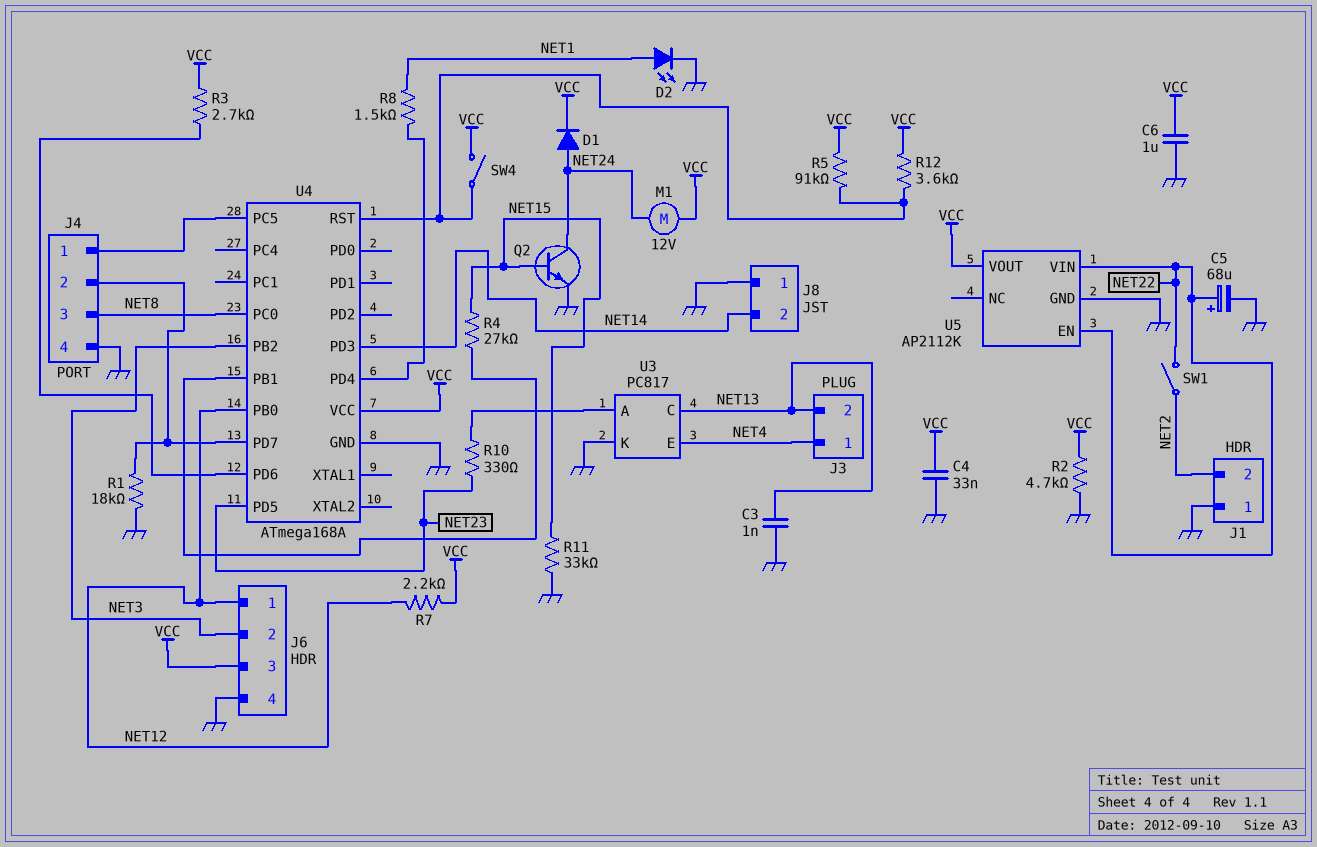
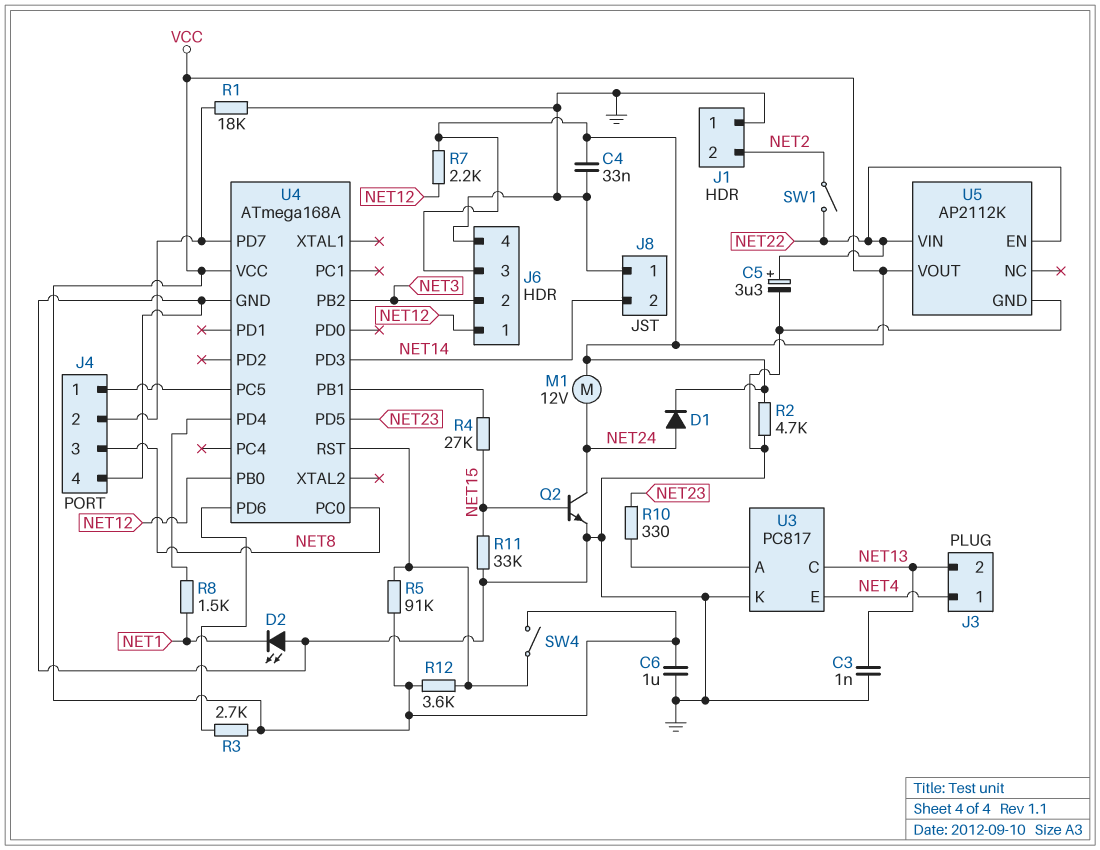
C5: 68uF (plus NET22, minus GND) -> 3.3uF (plus NET22, minus GND)
D2: LED (A NET1, K GND) -> LED (A GND, K NET1)

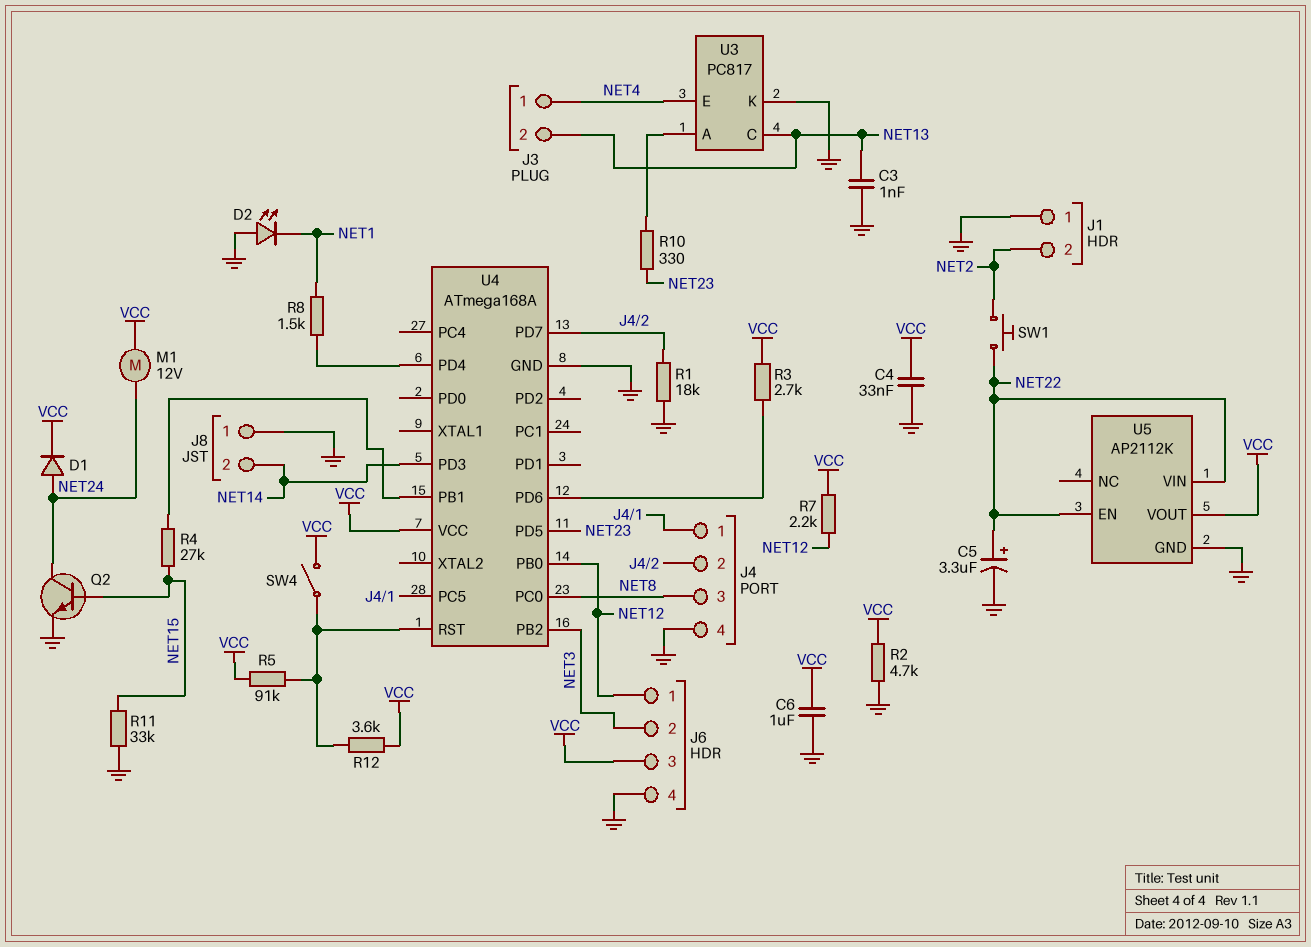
SW1: switch (NET2, NET22) -> button (NET2, NET22)

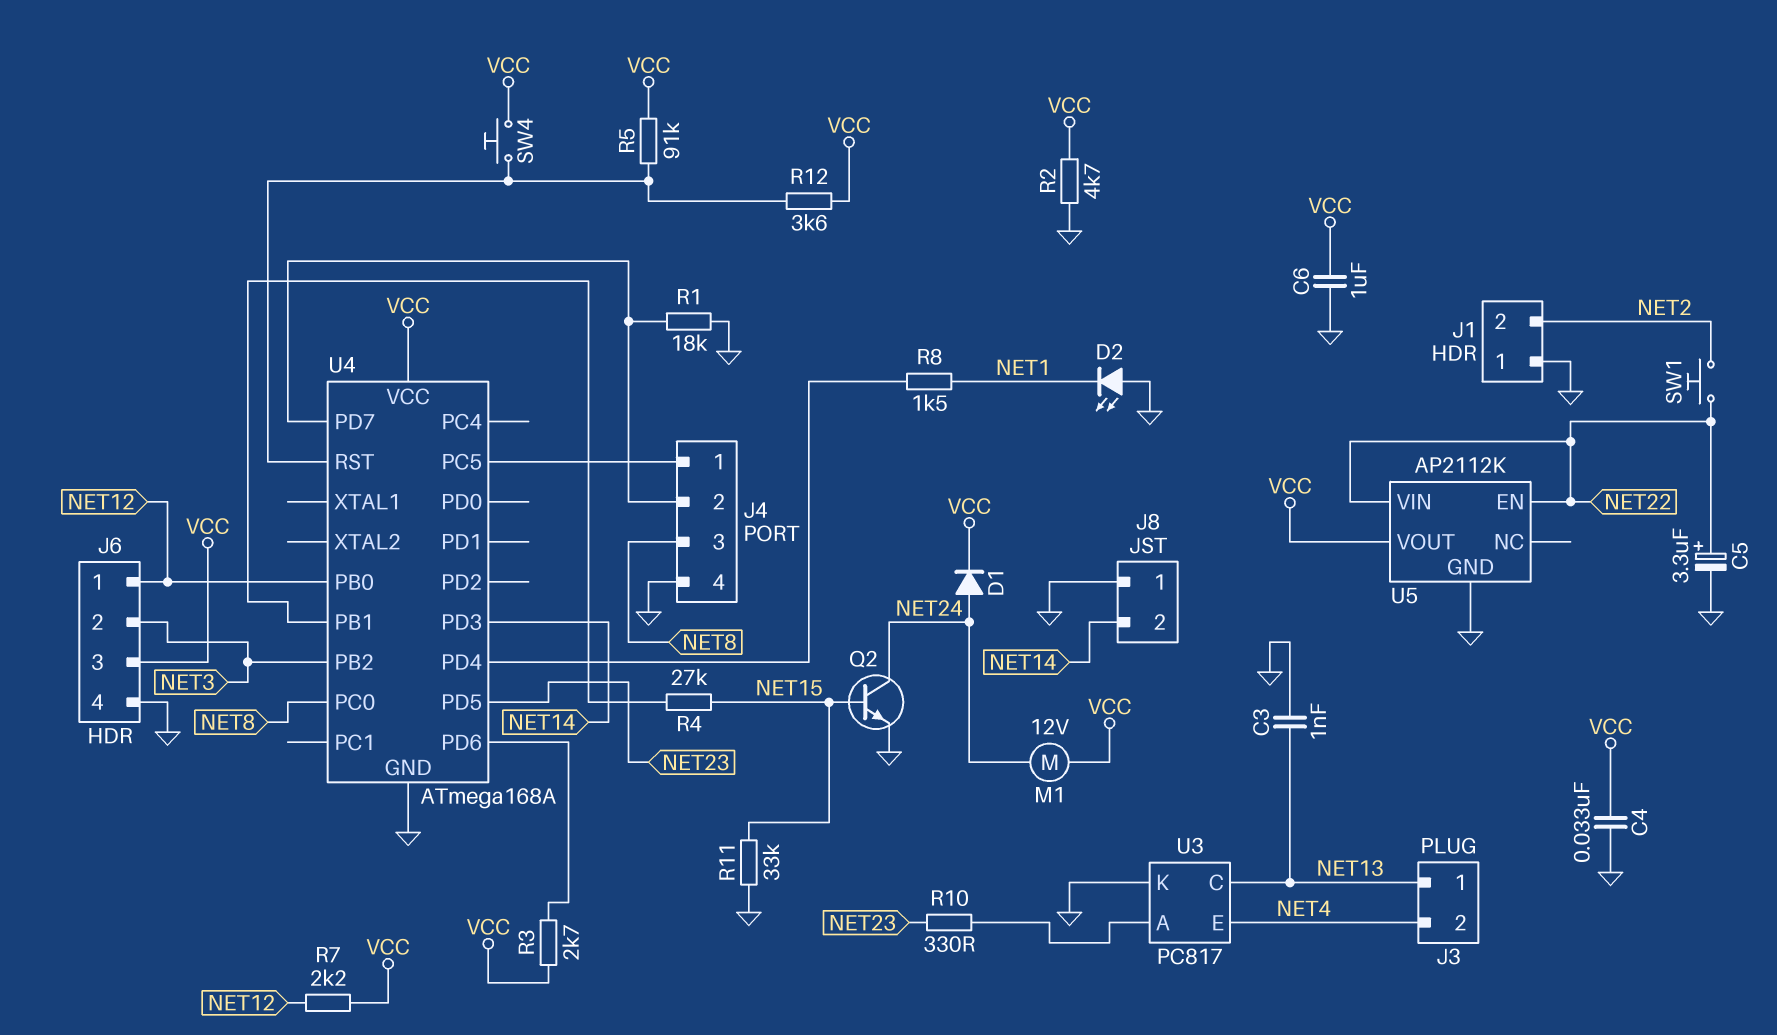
J3 pin 1: NET4 -> NET13
J3 pin 2: NET13 -> NET4
SW4: switch (U4/RST, VCC) -> button (U4/RST, VCC)

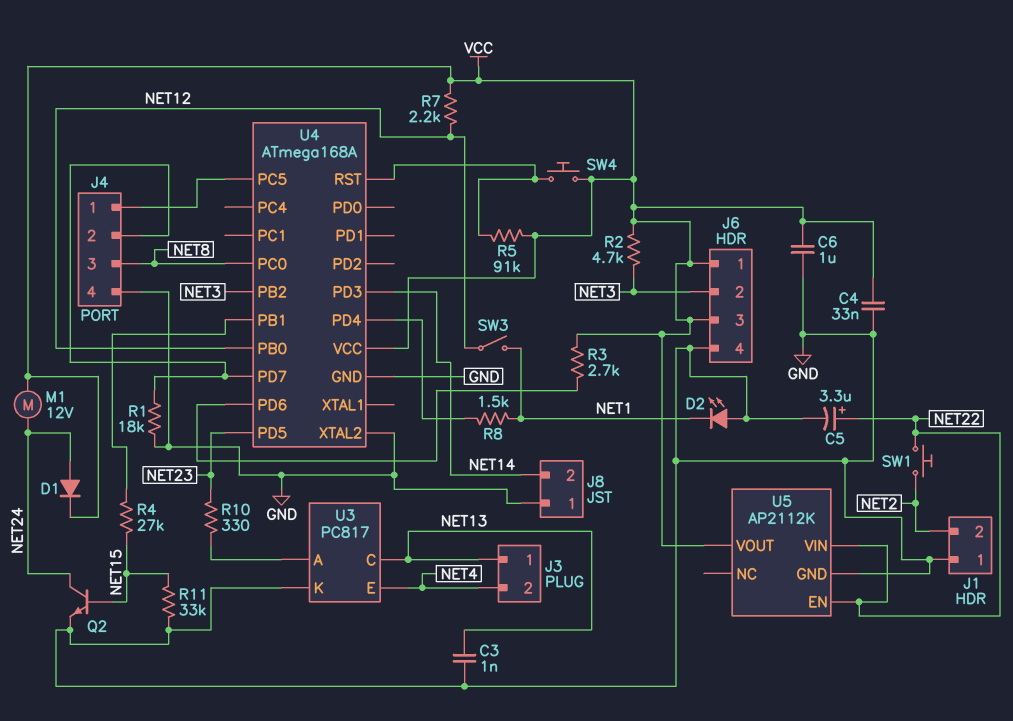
J6 pin 1: NET12 -> VCC
R2: 4.7k (GND, VCC) -> 4.7k (NET3, VCC)
R12: 3.6k (U4/RST, VCC) -> none
SW3: none -> switch (NET1, NET12)
U4 pin XTAL2: none -> GND

